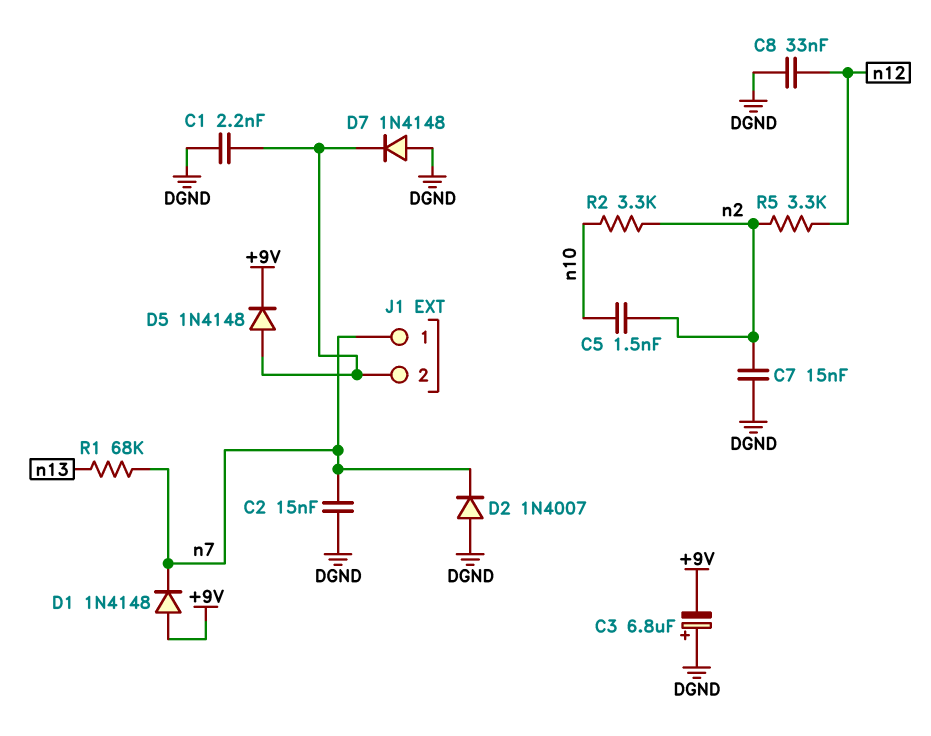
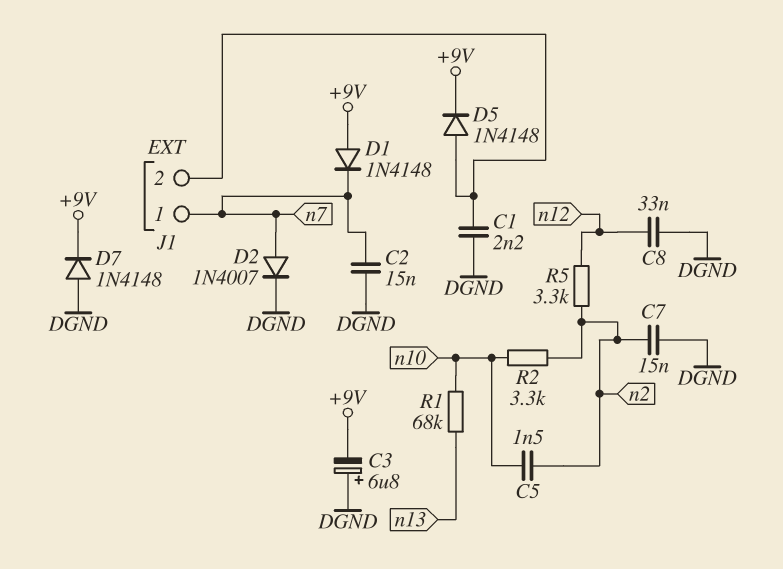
D2: diode 1N4007 (A DGND, K n7) -> diode 1N4007 (A n7, K DGND)
D7: diode 1N4148 (A DGND, K J1/2) -> diode 1N4148 (A DGND, K +9V)
R1: 68k (n7, n13) -> 68k (n10, n13)

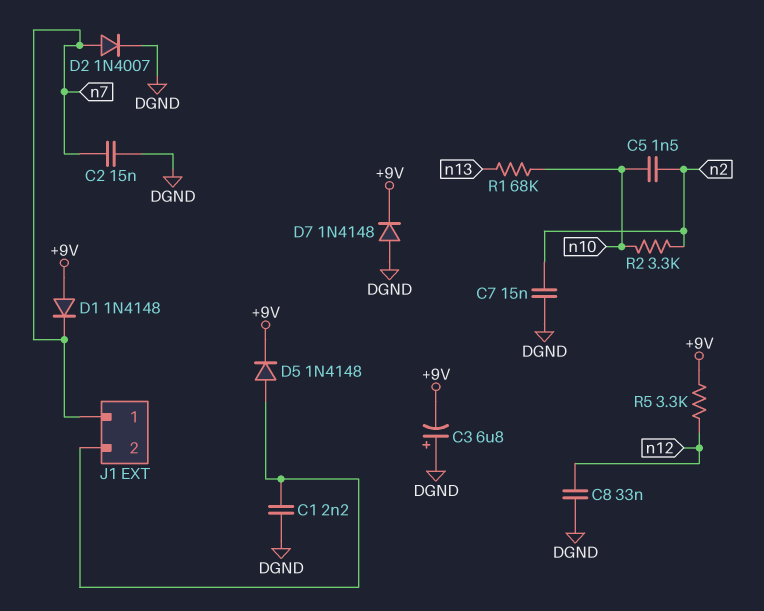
R5: 3.3k (n2, n12) -> 3.3k (+9V, n12)

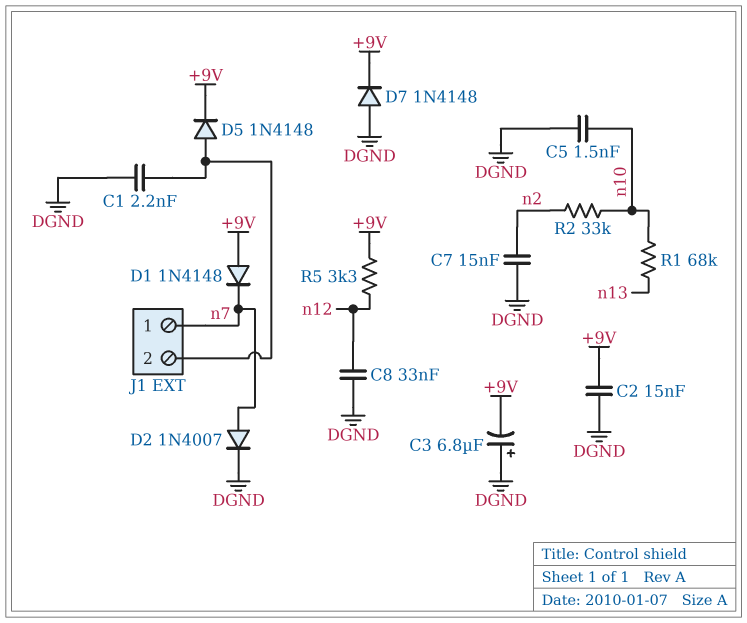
C2: 15nF (DGND, n7) -> 15nF (+9V, DGND)
C5: 1.5nF (n2, n10) -> 1.5nF (DGND, n10)
R2: 3.3k (n2, n10) -> 33k (n2, n10)

